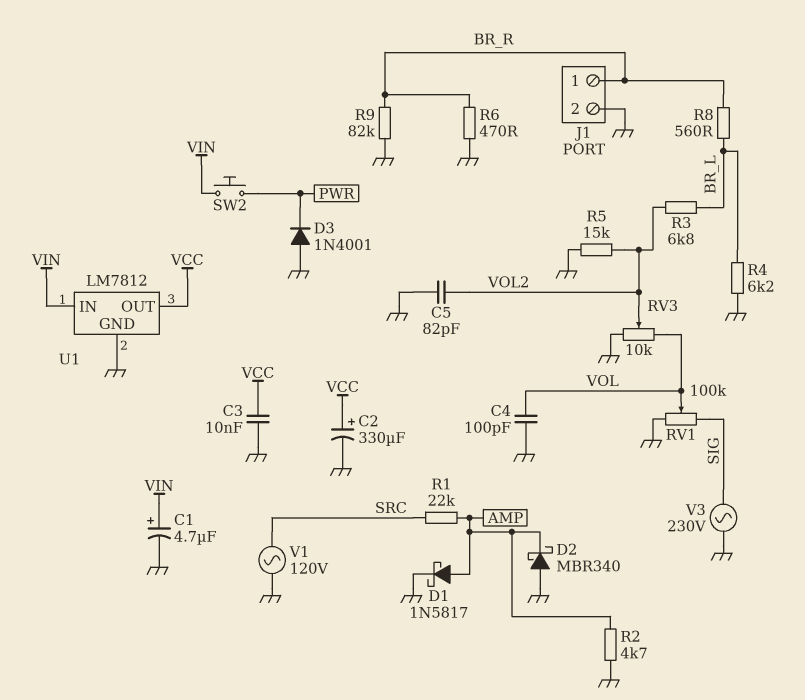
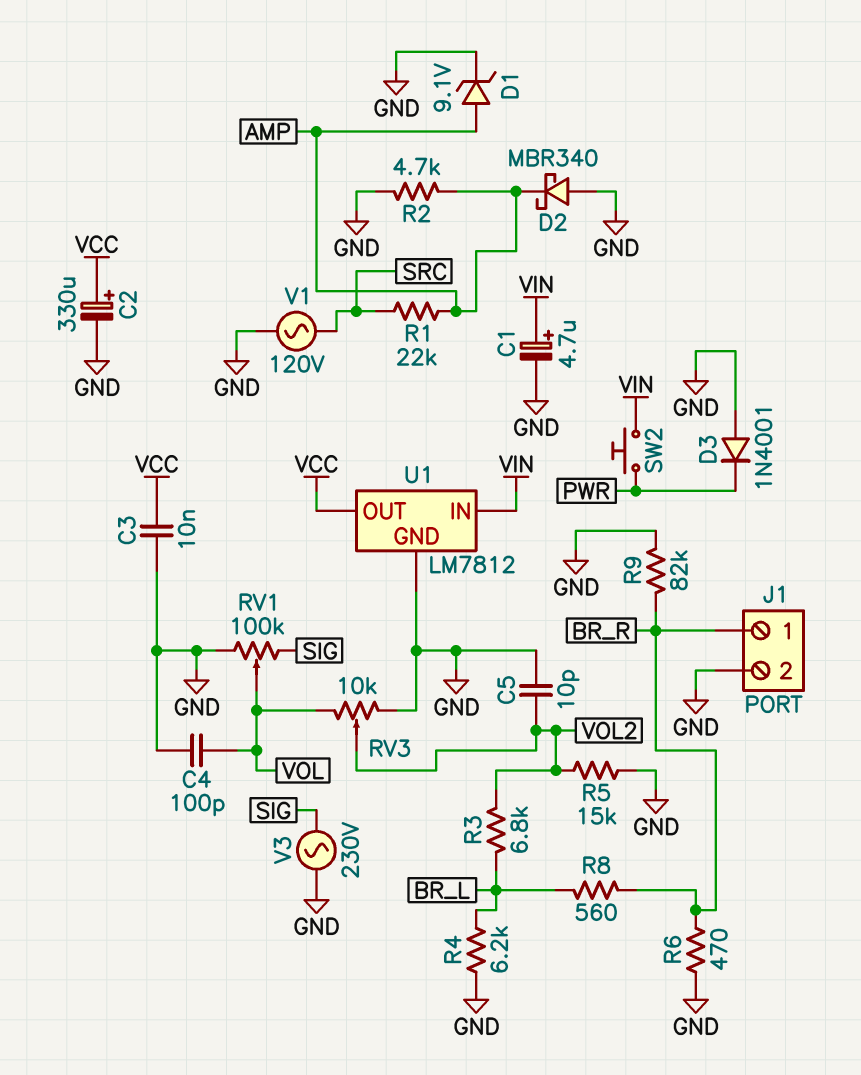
C5: 82pF (GND, VOL2) -> 10pF (GND, VOL2)
D1: schottky 1N5817 (A AMP, K GND) -> zener 9.1V (A AMP, K GND)

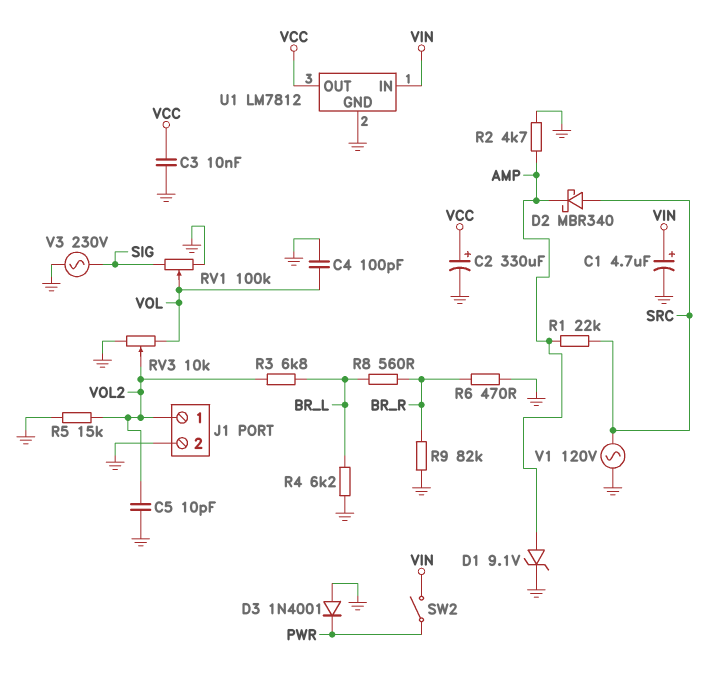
D2: schottky MBR340 (A GND, K AMP) -> schottky MBR340 (A SRC, K AMP)
J1 pin 1: BR_R -> VOL2
SW2: button (PWR, VIN) -> switch (PWR, VIN)

